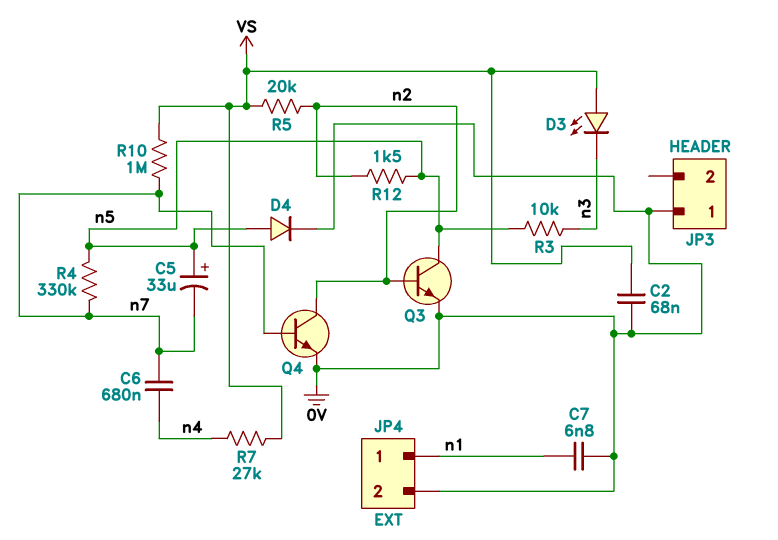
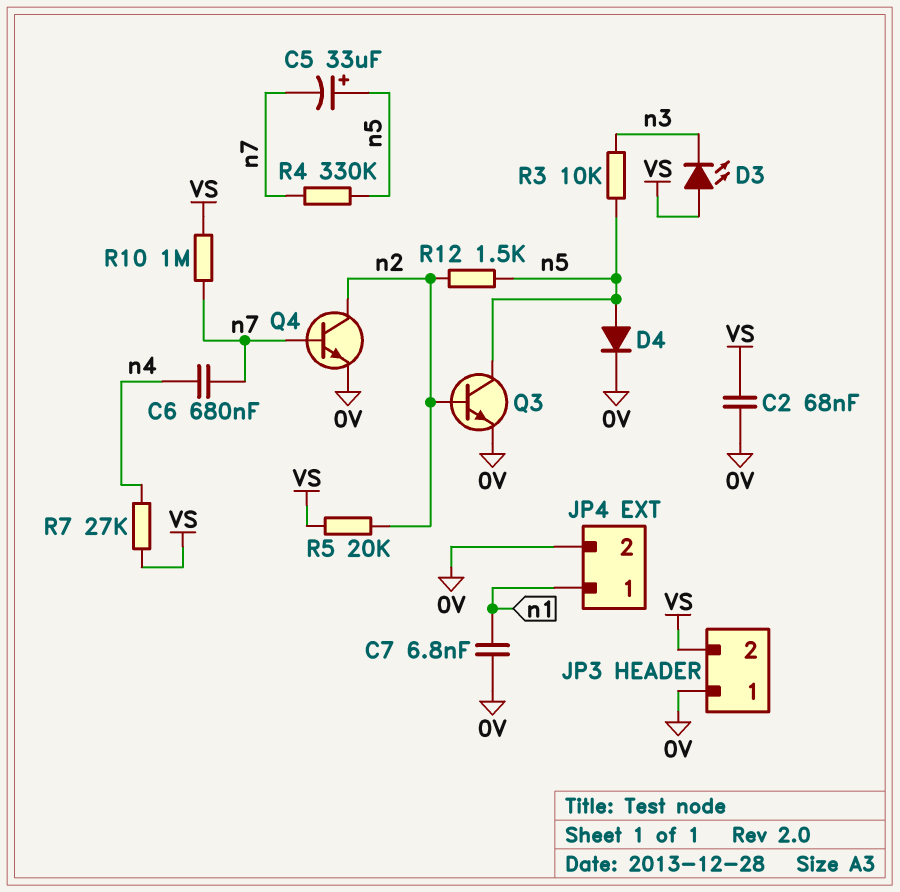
JP3 pin 2: none -> VS

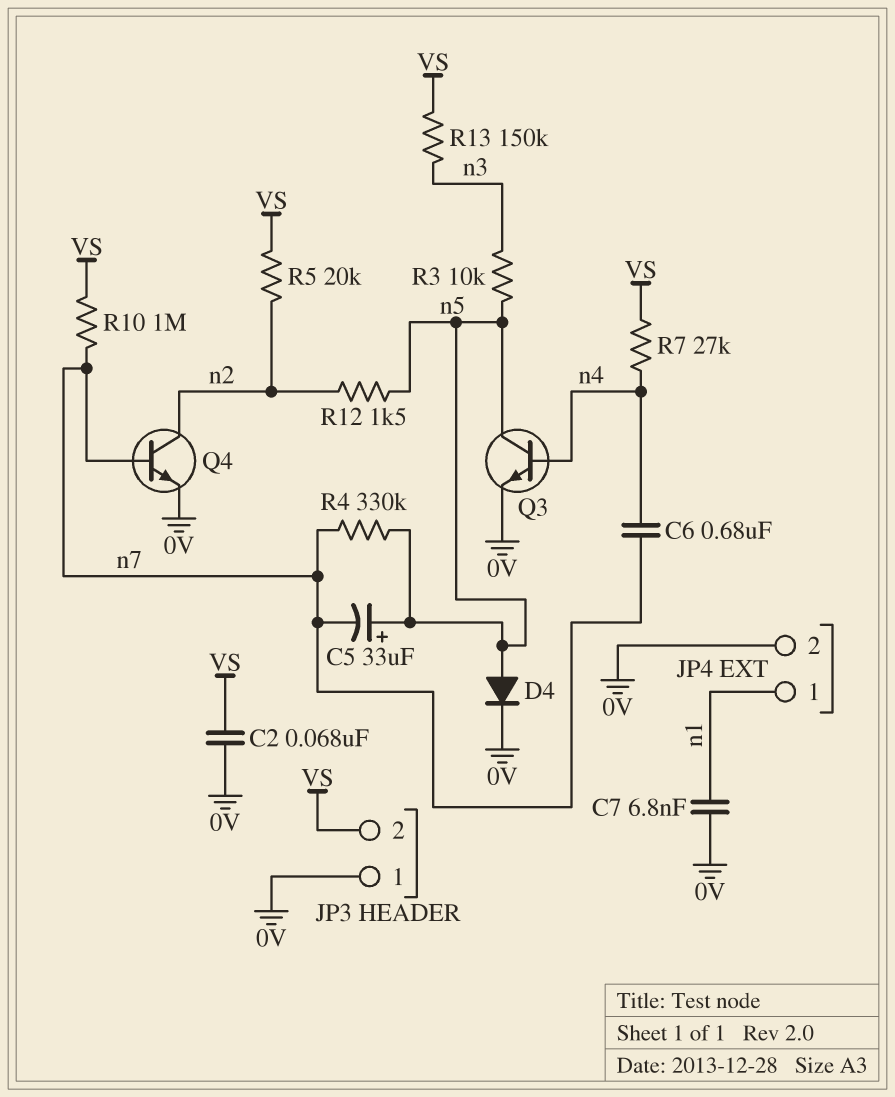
D3: LED (A VS, K n3) -> none
Q3: NPN (B n2, C n5, E 0V) -> NPN (B n4, C n5, E 0V)
R13: none -> 150k (VS, n3)

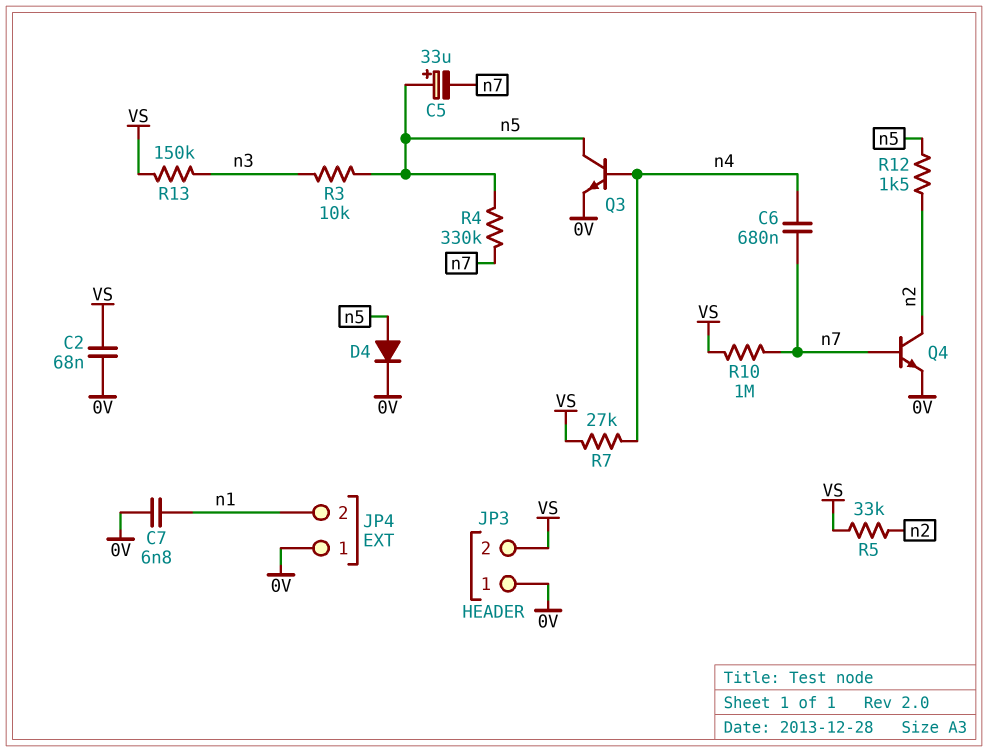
JP4 pin 1: n1 -> 0V
JP4 pin 2: 0V -> n1
R5: 20k (VS, n2) -> 33k (VS, n2)

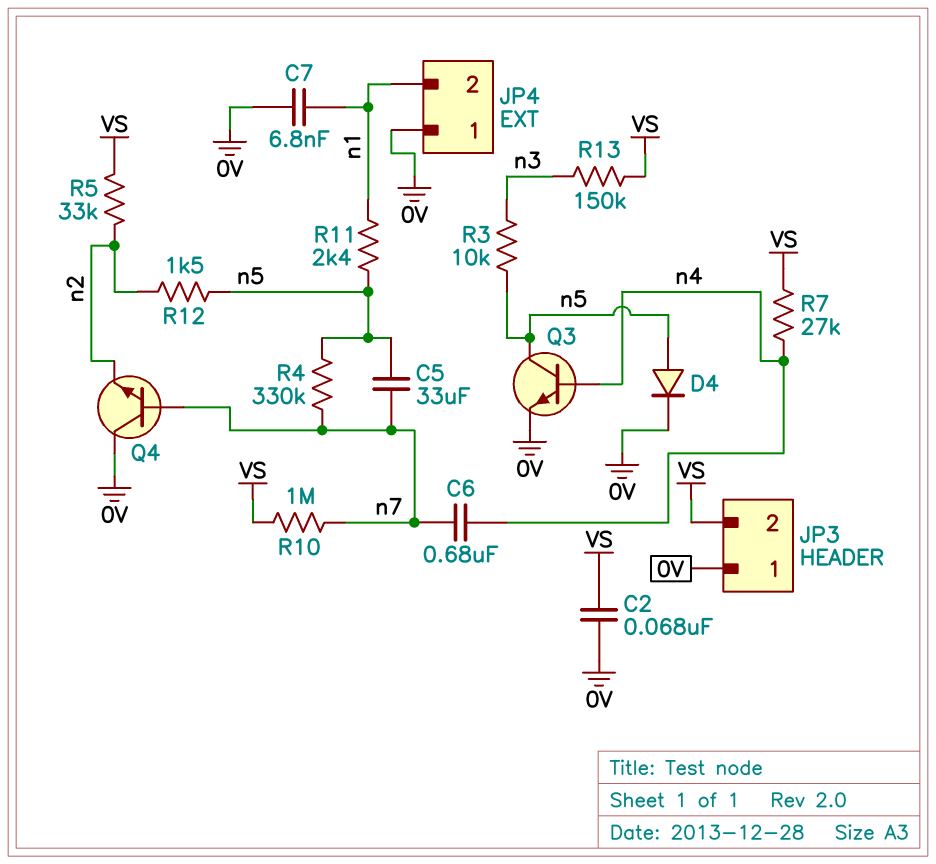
C5: 33uF (plus n5, minus n7) -> 33uF (n5, n7)
Q4: NPN (B n7, C n2, E 0V) -> NPN (B n7, C 0V, E n2)
R11: none -> 2.4k (n1, n5)

